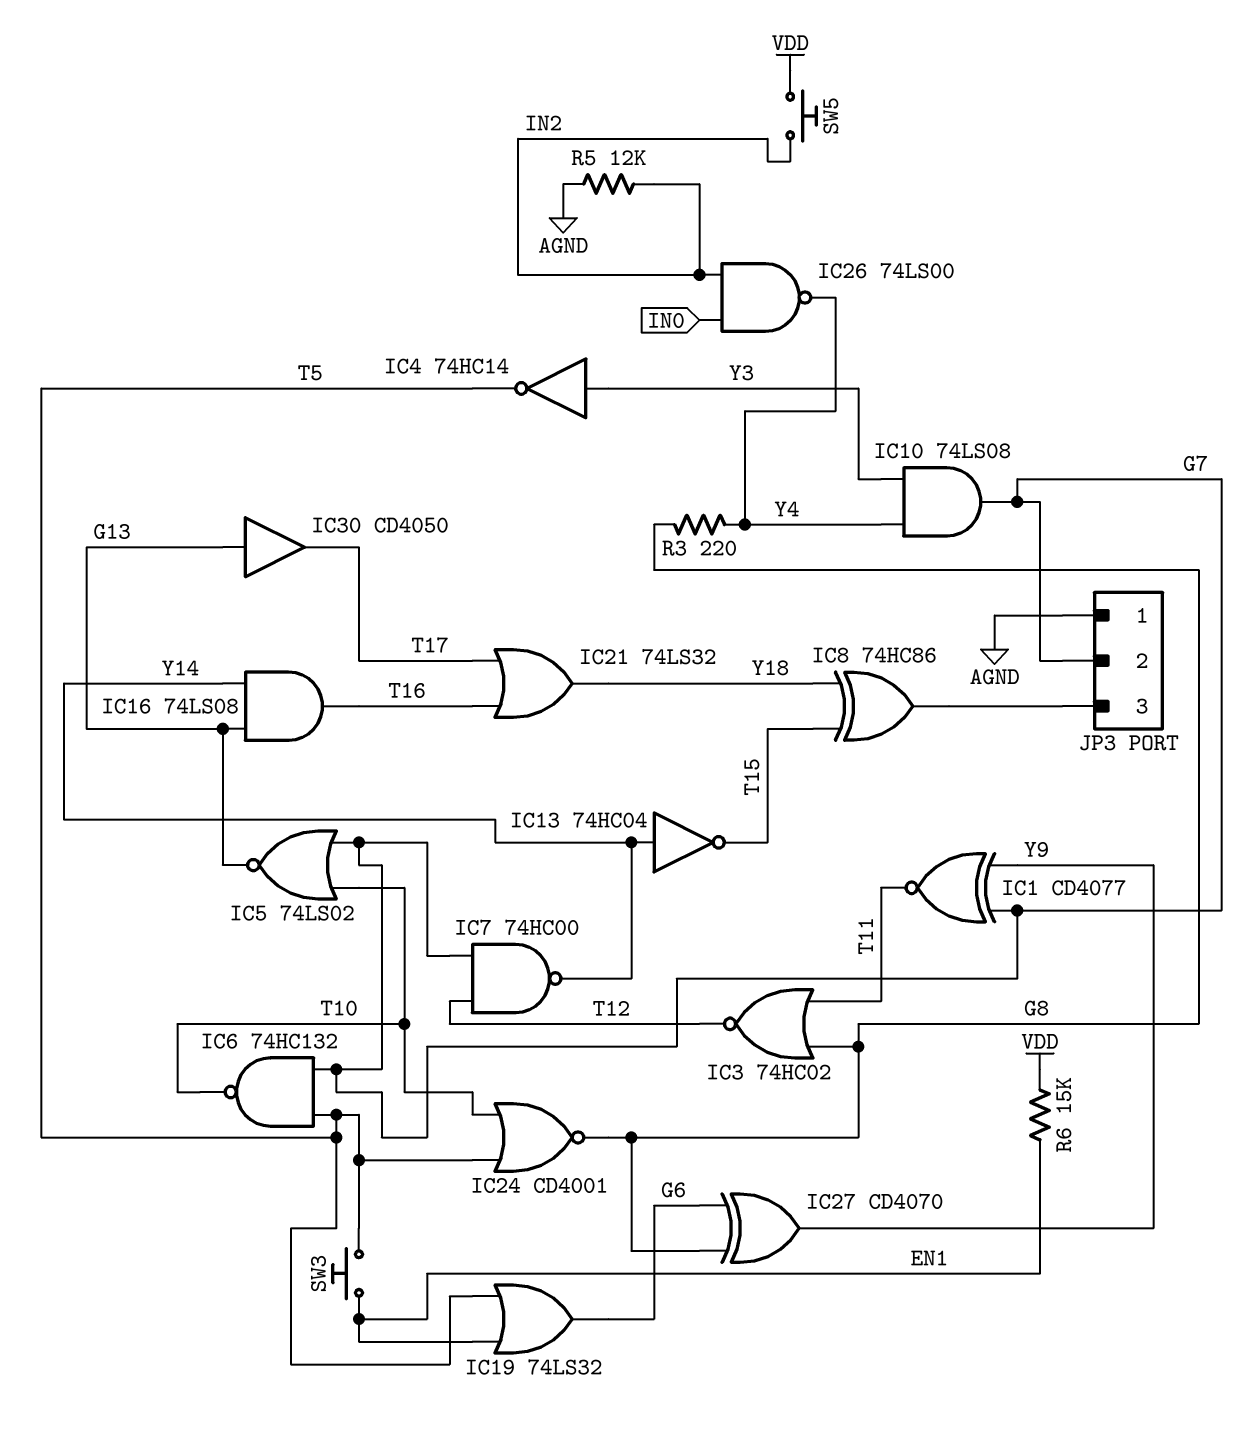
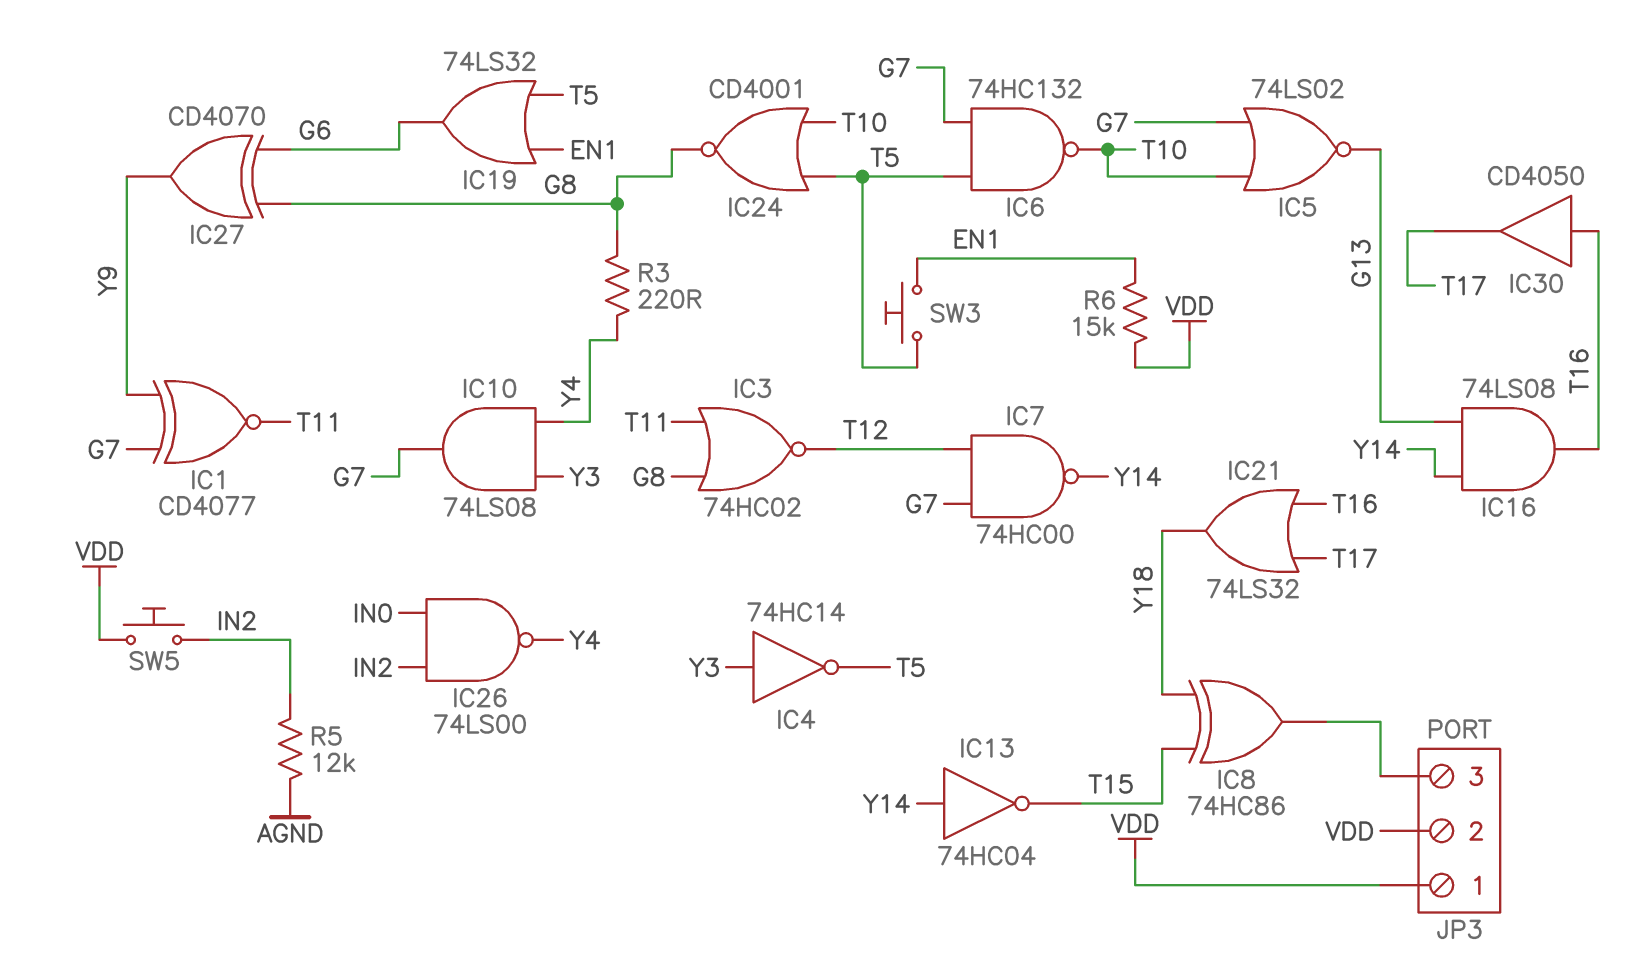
IC30: buffer CD4050 (in G13, out T17) -> buffer CD4050 (in T16, out T17)
JP3 pin 1: AGND -> VDD
JP3 pin 2: G7 -> VDD

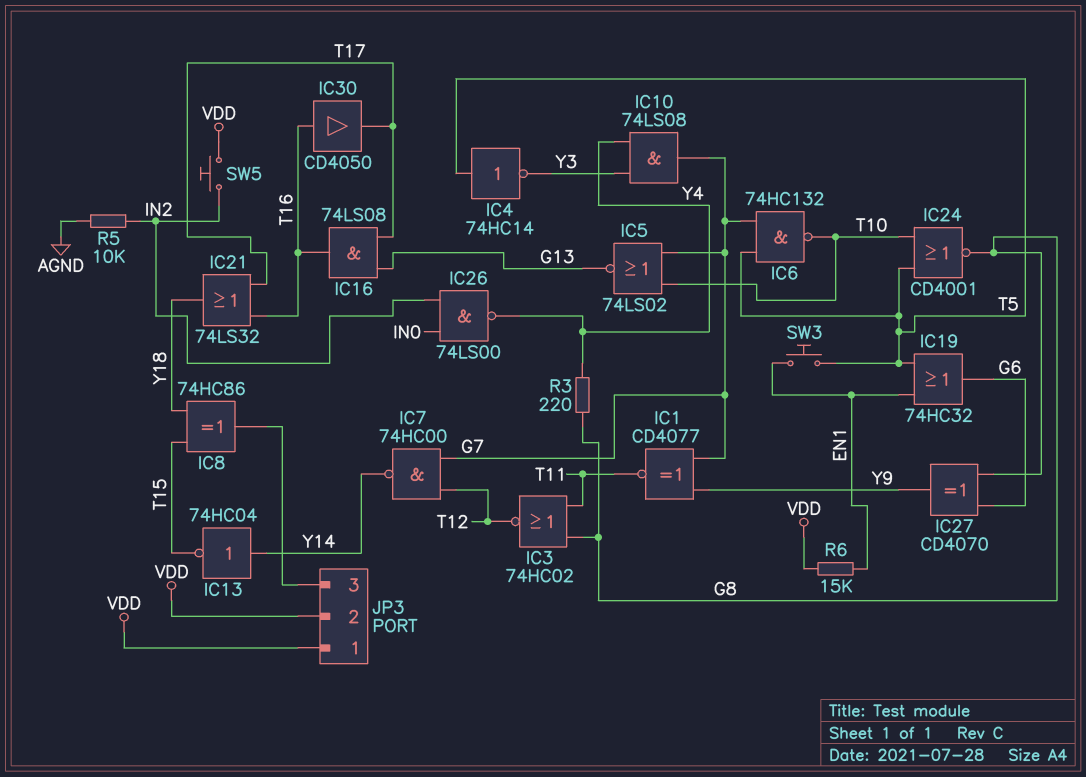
IC4: NOT 74HC14 (in Y3, out T5) -> NOT 74HC14 (in T5, out Y3)
IC16: AND 74LS08 (in G13, in Y14, out T16) -> AND 74LS08 (in G13, in T17, out T16)
IC19: OR 74LS32 (in EN1, in T5, out G6) -> OR 74HC32 (in EN1, in T5, out G6)
R5: 12k (AGND, IN2) -> 10k (AGND, IN2)

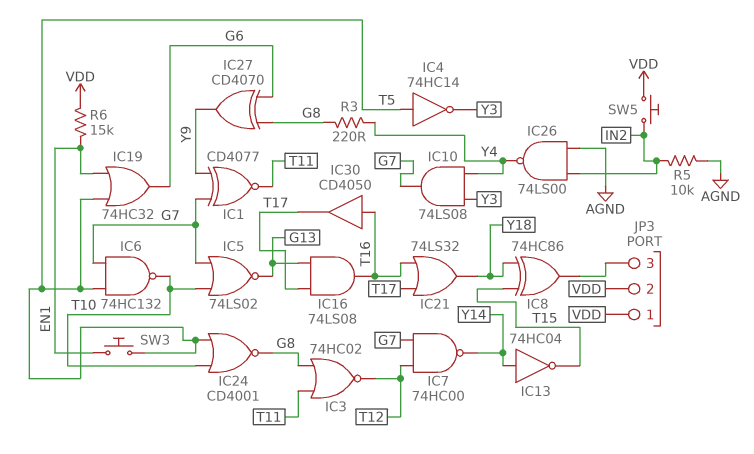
IC26: NAND 74LS00 (in IN0, in IN2, out Y4) -> NAND 74LS00 (in AGND, in IN2, out Y4)

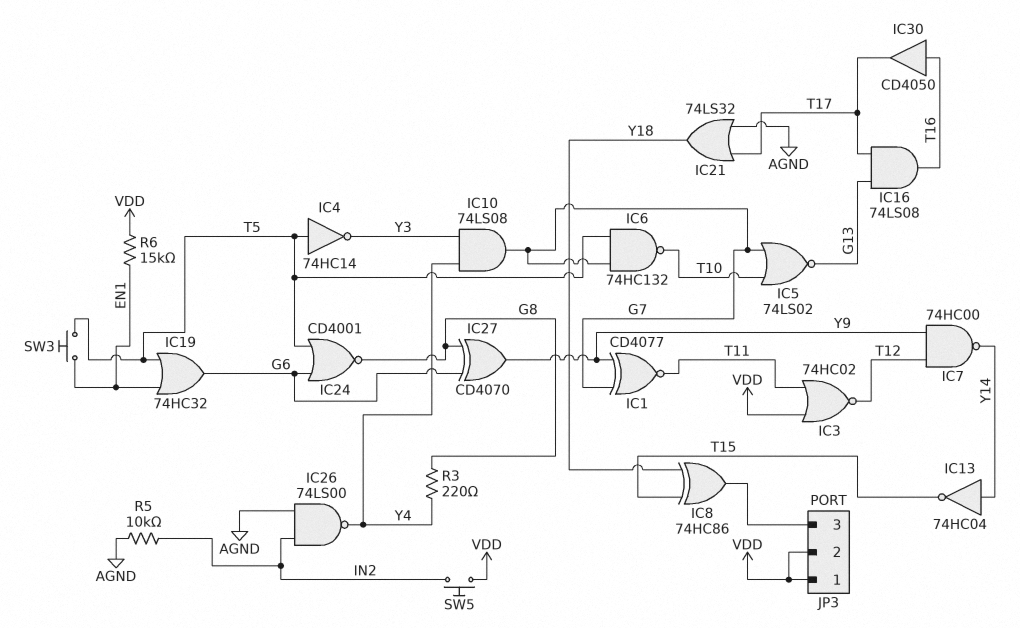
IC3: NOR 74HC02 (in G8, in T11, out T12) -> NOR 74HC02 (in T11, in VDD, out T12)
IC7: NAND 74HC00 (in G7, in T12, out Y14) -> NAND 74HC00 (in T12, in Y9, out Y14)
IC21: OR 74LS32 (in T16, in T17, out Y18) -> OR 74LS32 (in AGND, in T17, out Y18)
IC24: NOR CD4001 (in T5, in T10, out G8) -> NOR CD4001 (in G6, in T5, out G8)

